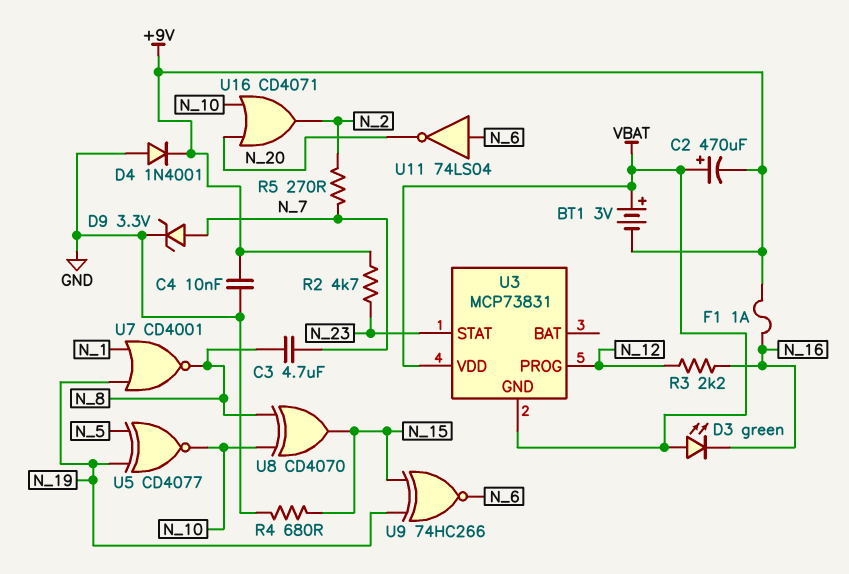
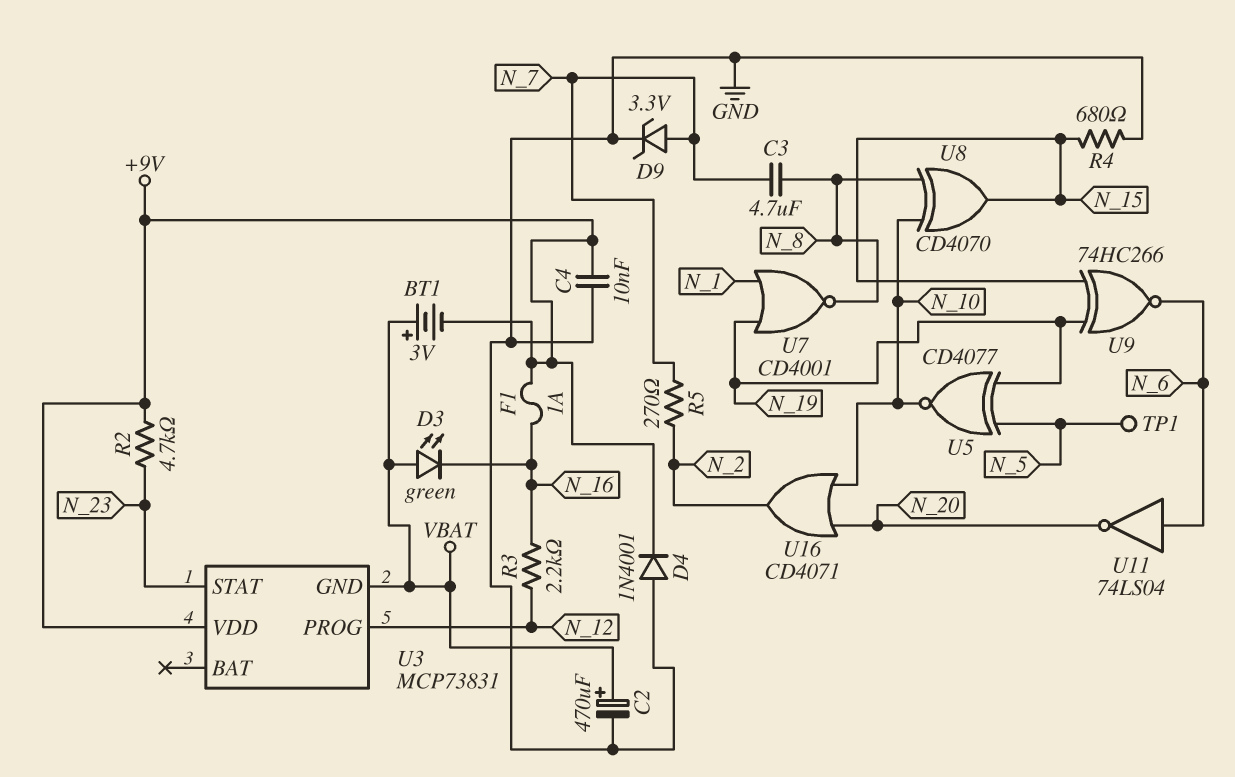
C2: 470uF (plus VBAT, minus +9V) -> 470uF (plus VBAT, minus GND)
TP1: none -> test point (N_5)
U3 pin VDD: VBAT -> +9V

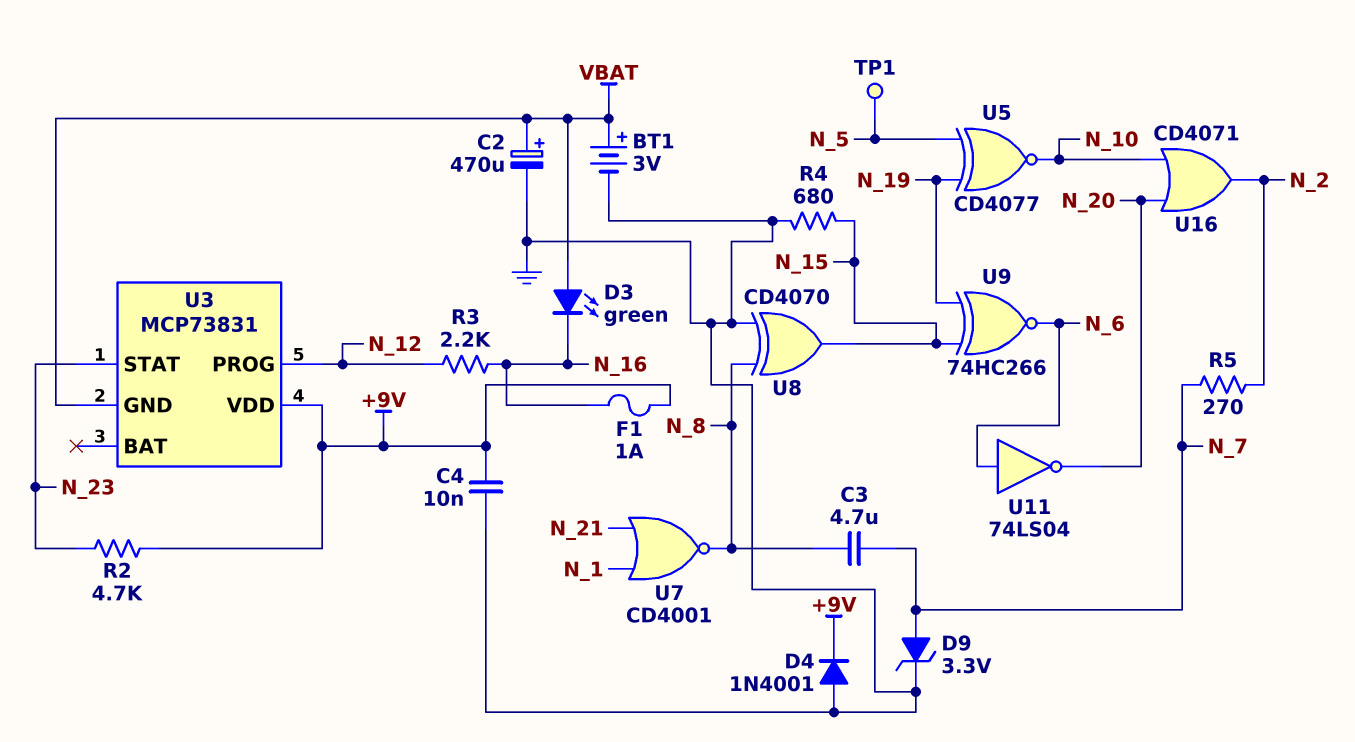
BT1: 3V (plus VBAT, minus +9V) -> 3V (plus VBAT, minus GND)
U7: NOR CD4001 (in N_1, in N_19, out N_8) -> NOR CD4001 (in N_1, in N_21, out N_8)
U8: XOR CD4070 (in N_8, in N_10, out N_15) -> XOR CD4070 (in GND, in N_8, out N_15)

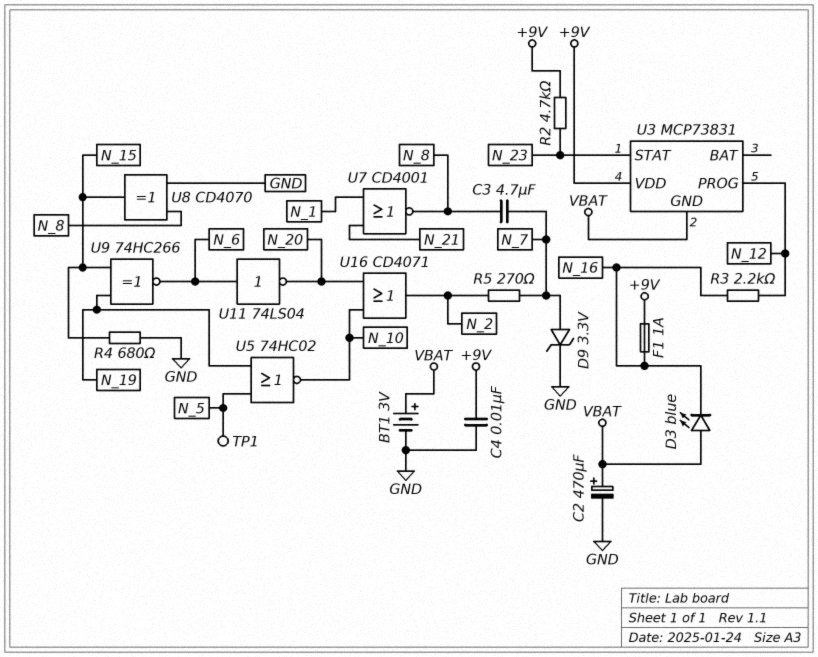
D3: LED green (A VBAT, K N_16) -> LED blue (A VBAT, K N_16)
D4: diode 1N4001 (A GND, K +9V) -> none
U5: XNOR CD4077 (in N_5, in N_19, out N_10) -> NOR 74HC02 (in N_5, in N_19, out N_10)

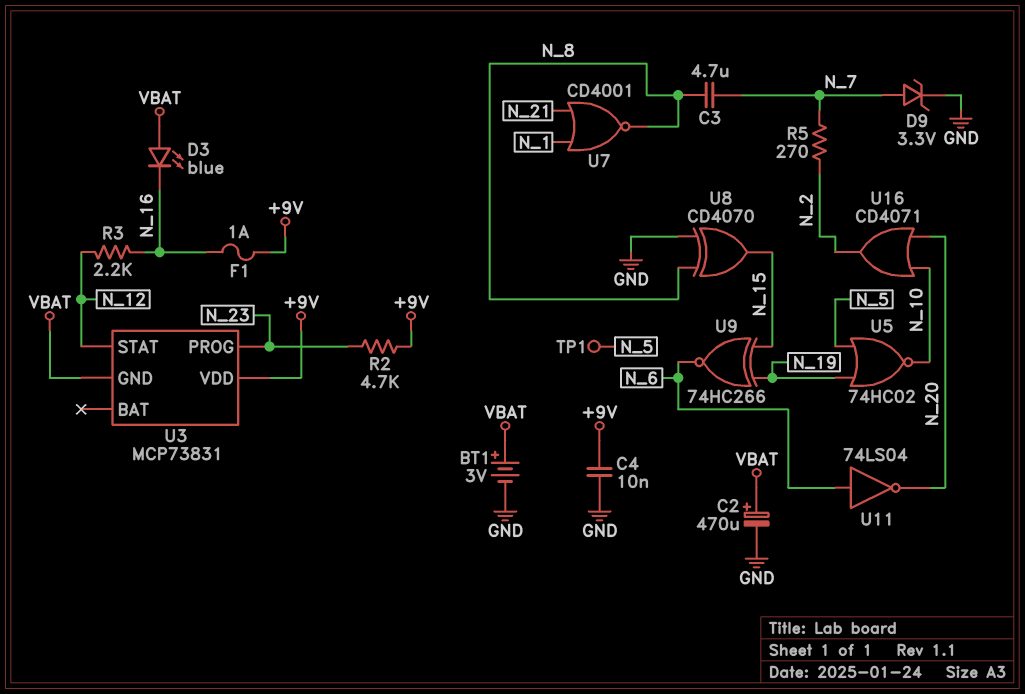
R4: 680 (GND, N_15) -> none
U3 pin PROG: N_12 -> N_23
U3 pin STAT: N_23 -> N_12

